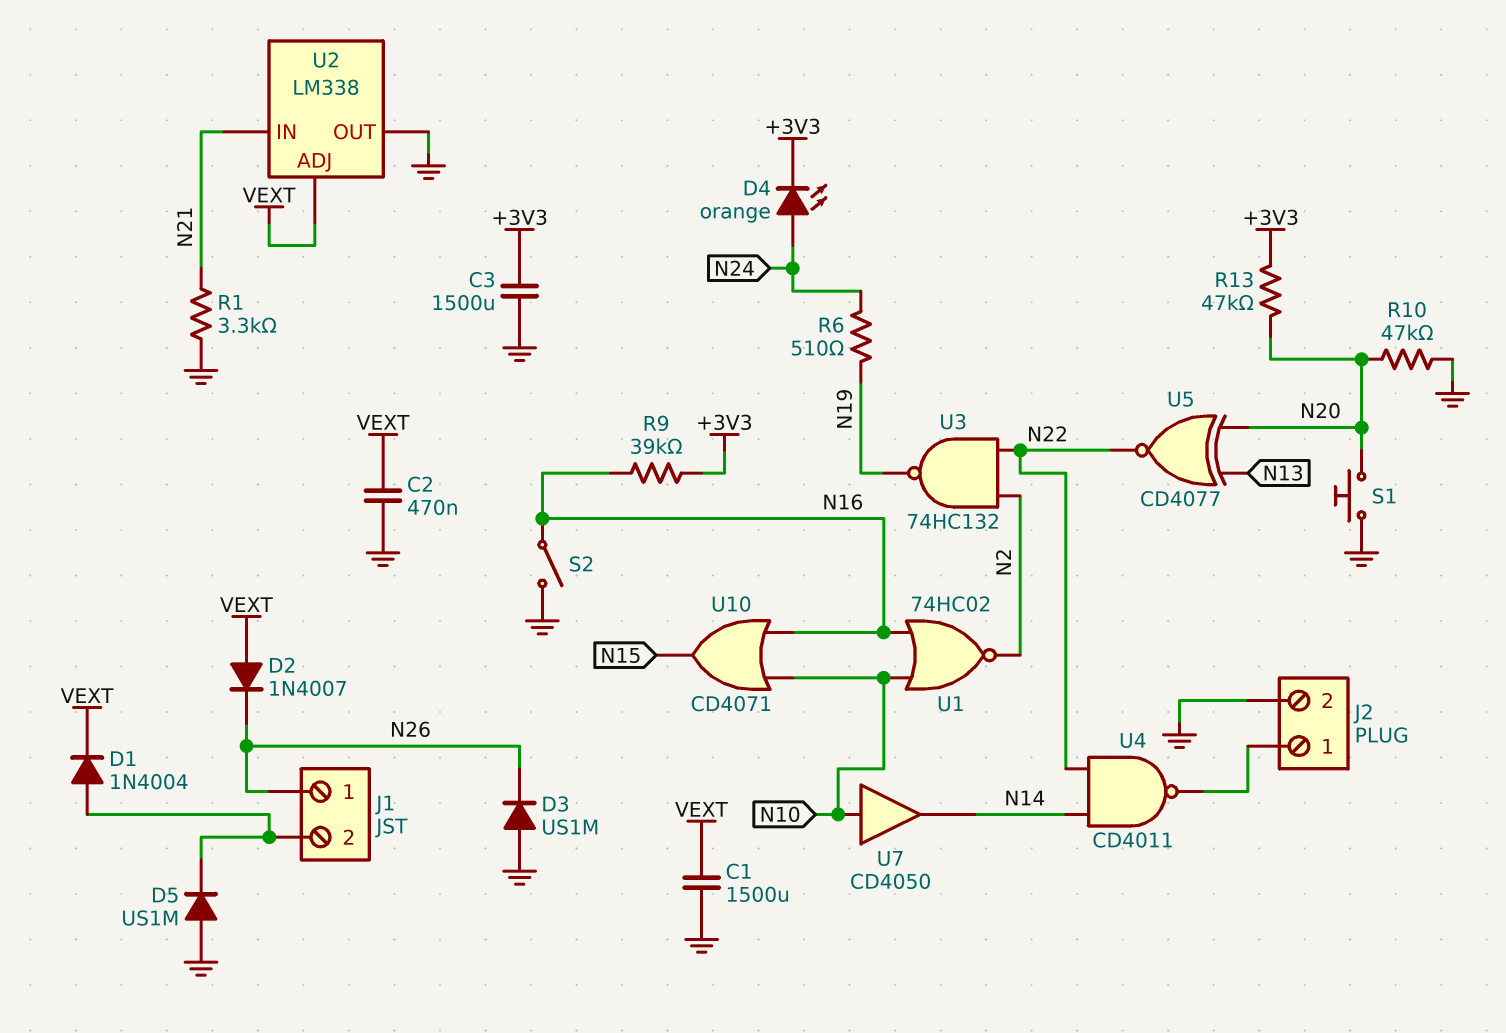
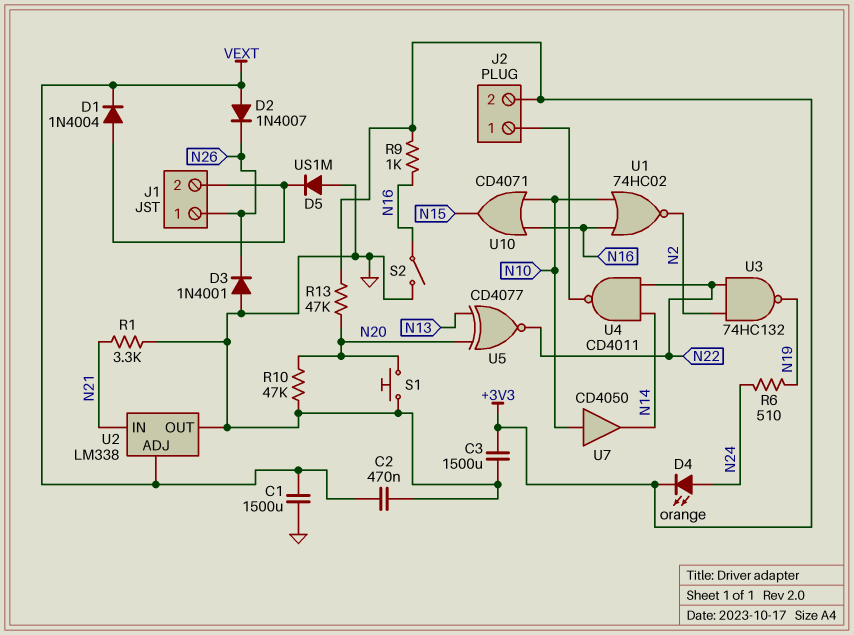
D3: diode US1M (A GND, K N26) -> diode 1N4001 (A GND, K N26)
J2 pin 2: GND -> +3V3
R9: 39k (+3V3, N16) -> 1k (+3V3, N16)

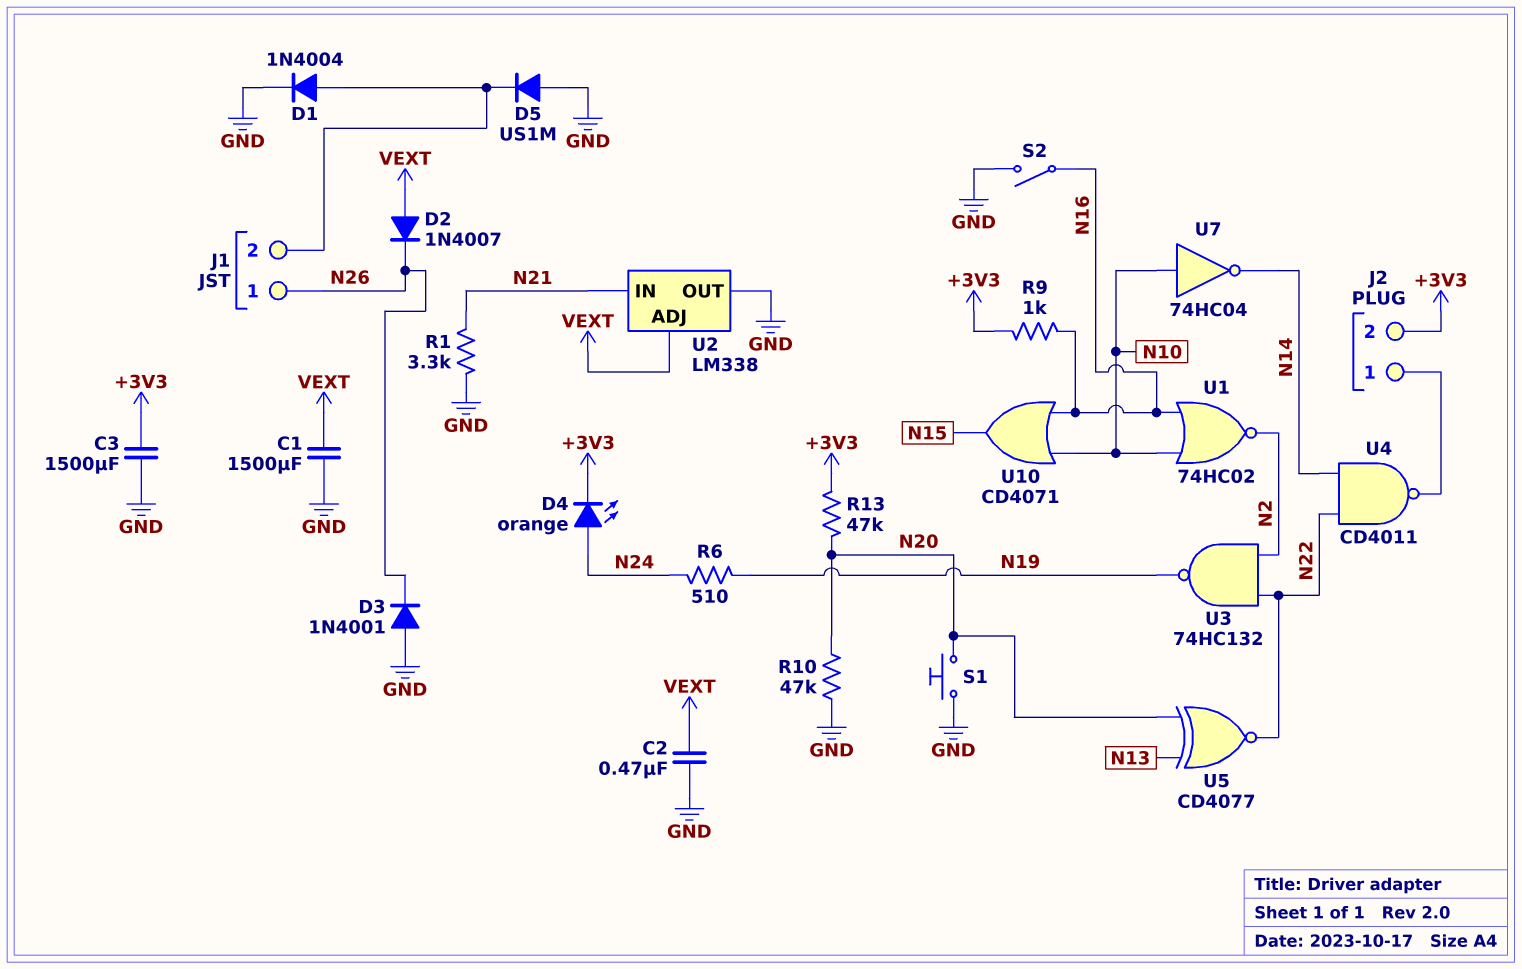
D1: diode 1N4004 (A J1/2, K VEXT) -> diode 1N4004 (A J1/2, K GND)
U7: buffer CD4050 (in N10, out N14) -> NOT 74HC04 (in N10, out N14)

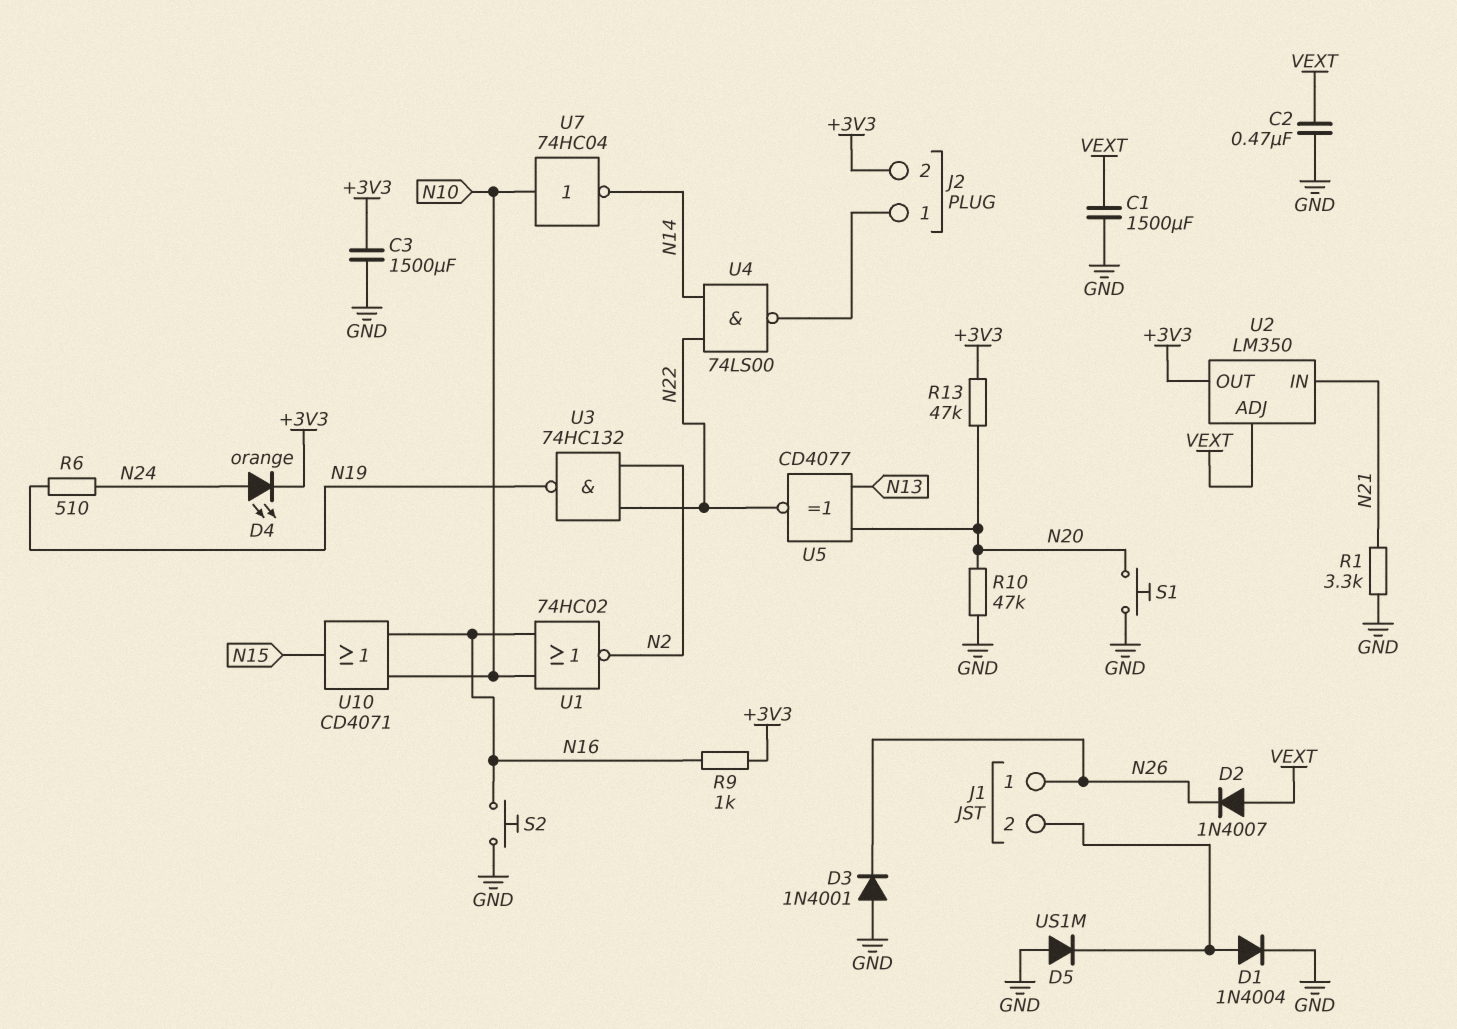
S2: switch (GND, N16) -> button (GND, N16)
U2: LM338 -> LM350
U2 pin OUT: GND -> +3V3
U4: NAND CD4011 (in N14, in N22, out J2/1) -> NAND 74LS00 (in N14, in N22, out J2/1)

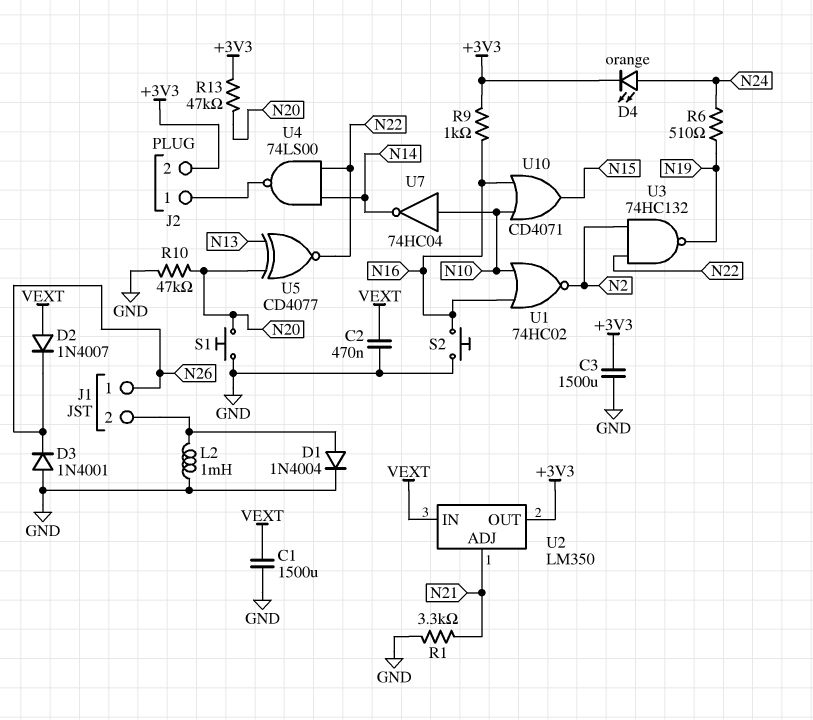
D5: diode US1M (A GND, K J1/2) -> none
L2: none -> 1mH (GND, J1/2)
U2 pin ADJ: VEXT -> N21
U2 pin IN: N21 -> VEXT

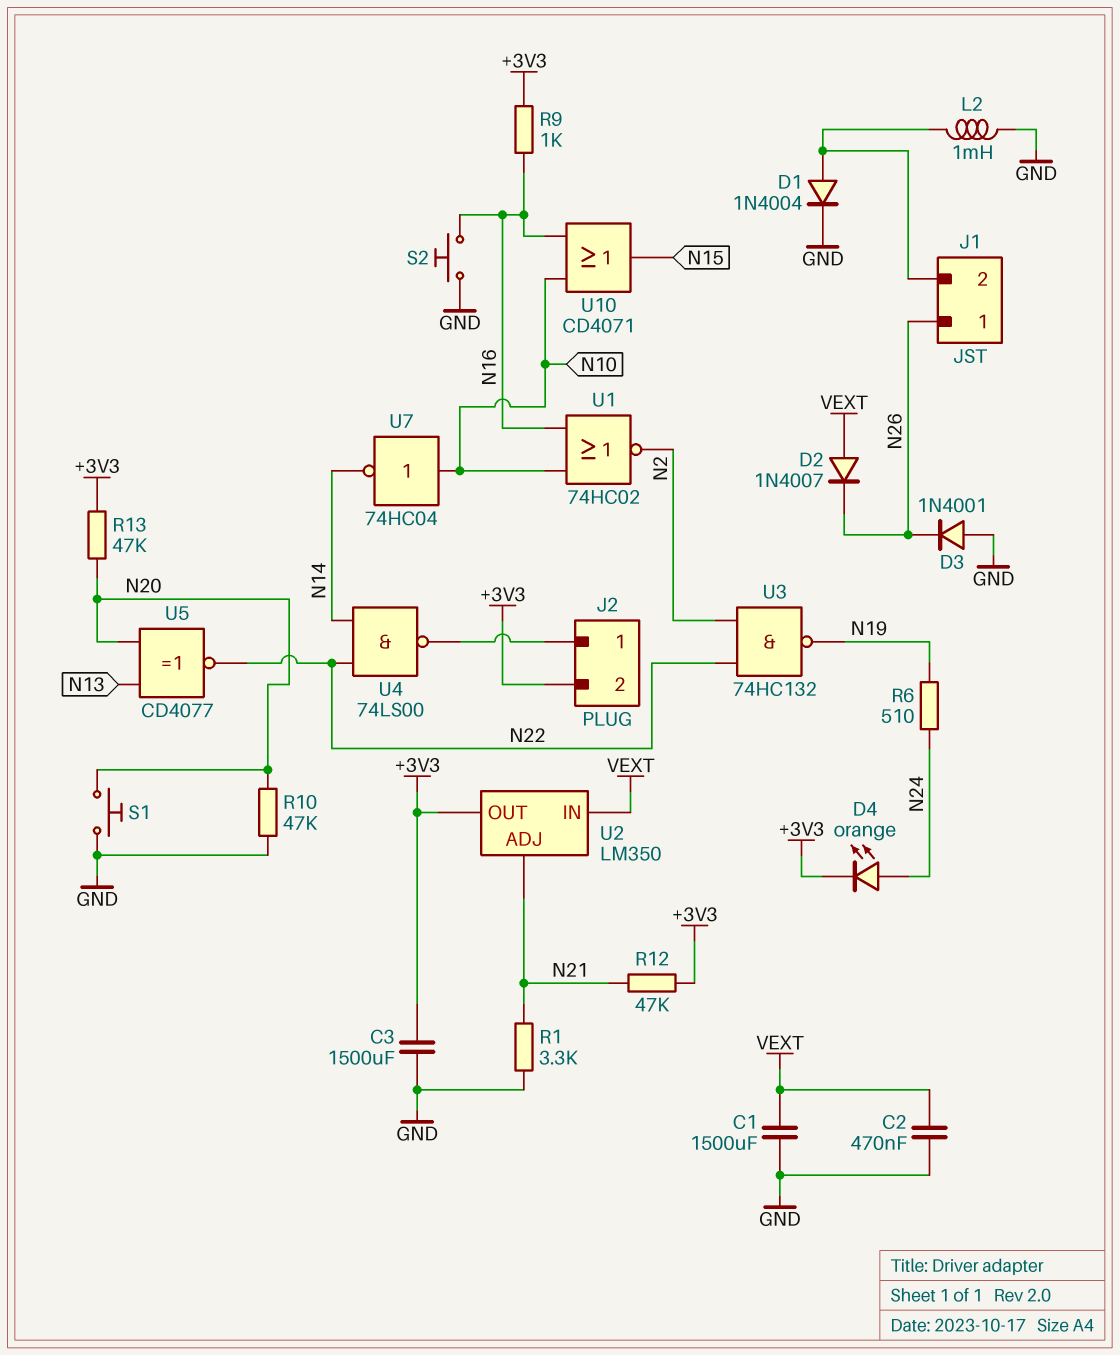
R12: none -> 47k (+3V3, N21)

